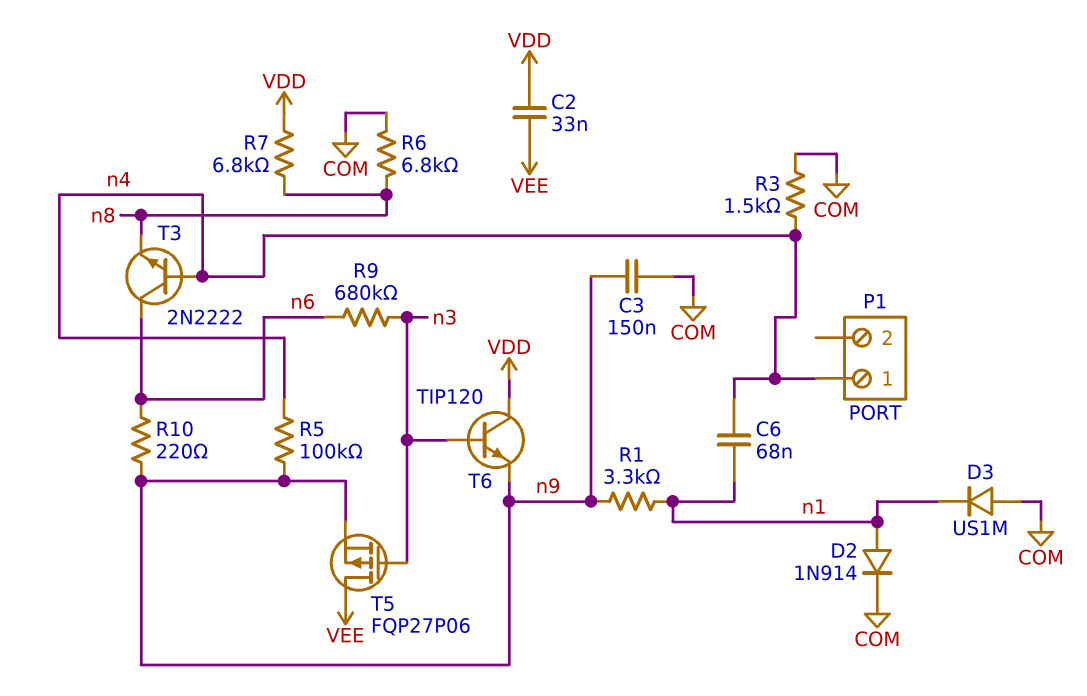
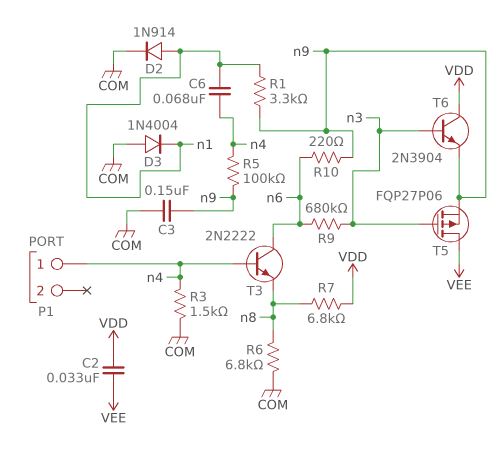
D3: diode US1M (A COM, K n1) -> diode 1N4004 (A COM, K n1)
T6: NPN TIP120 (B n3, C VDD, E n9) -> NPN 2N3904 (B n3, C VDD, E n9)

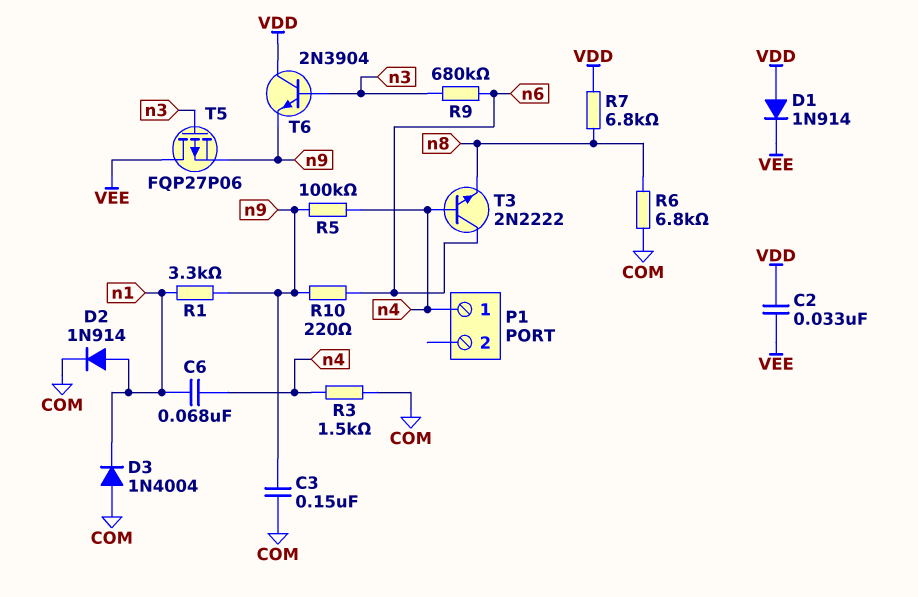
D1: none -> diode 1N914 (A VDD, K VEE)

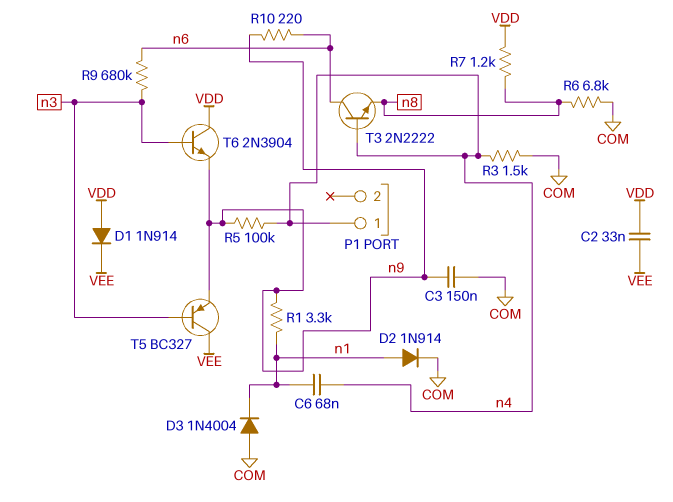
R7: 6.8k (VDD, n8) -> 1.2k (VDD, n8)
T5: PMOS FQP27P06 (G n3, D VEE, S n9) -> PNP BC327 (B n3, C VEE, E n9)

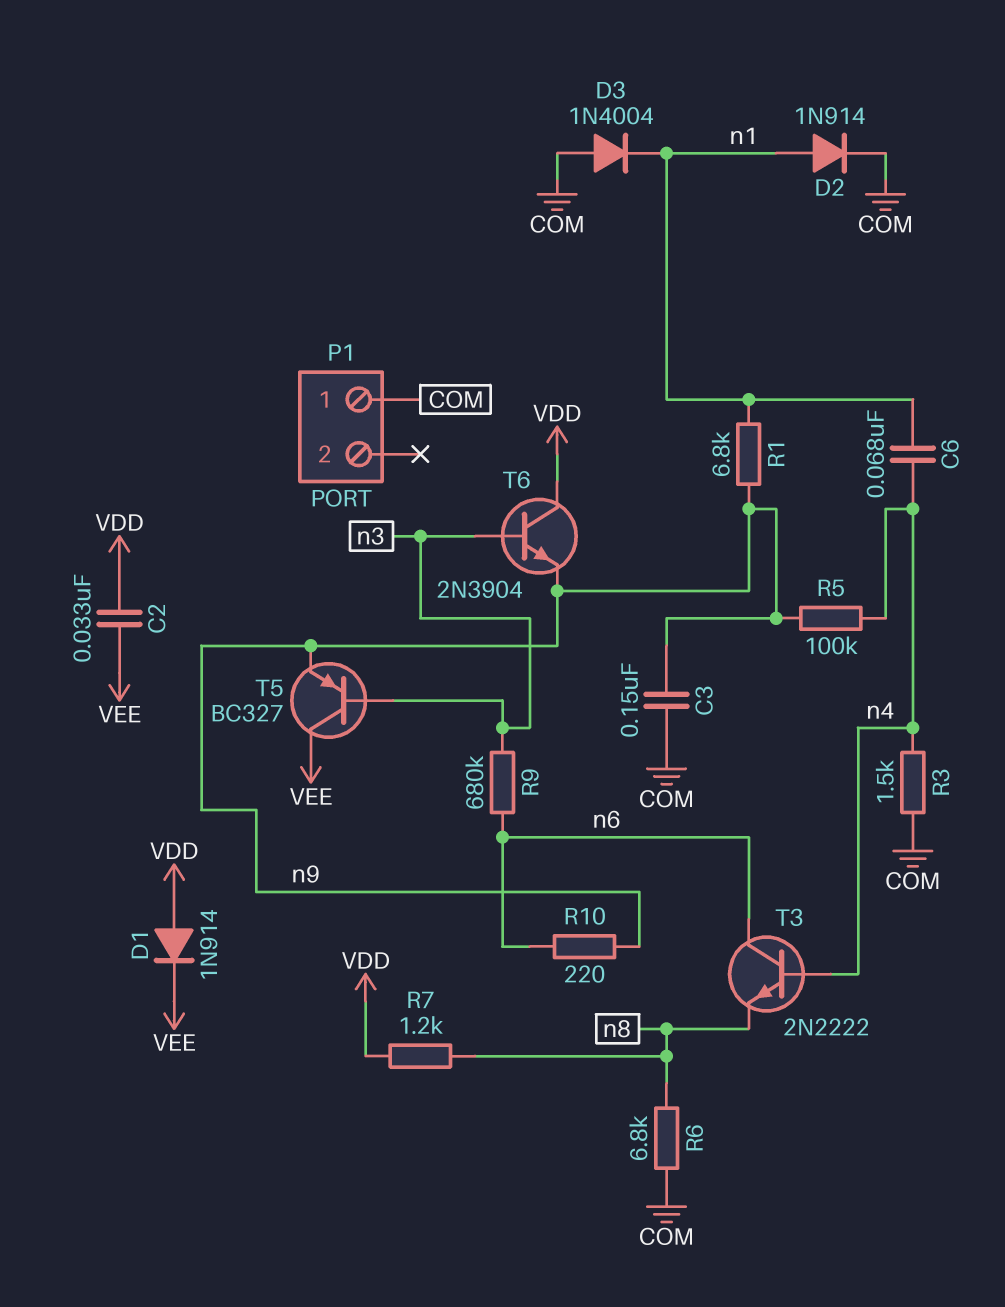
P1 pin 1: n4 -> COM
R1: 3.3k (n1, n9) -> 6.8k (n1, n9)

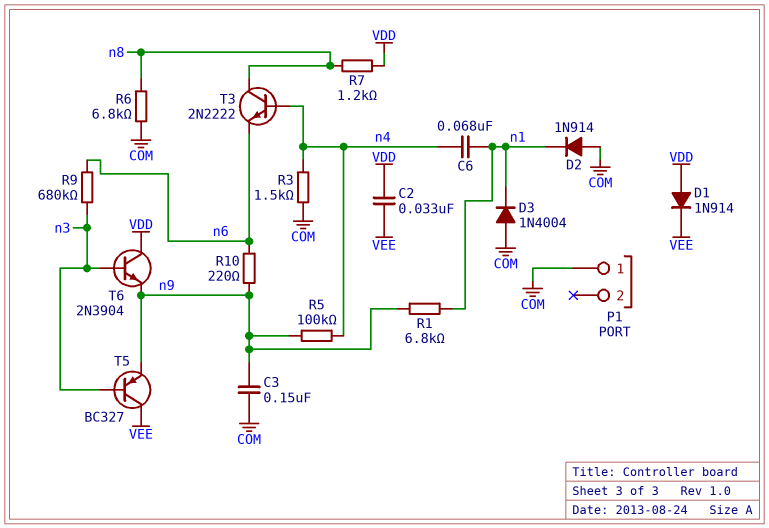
D2: diode 1N914 (A n1, K COM) -> diode 1N914 (A COM, K n1)
T3: NPN 2N2222 (B n4, C n6, E n8) -> NPN 2N2222 (B n4, C n8, E n6)

